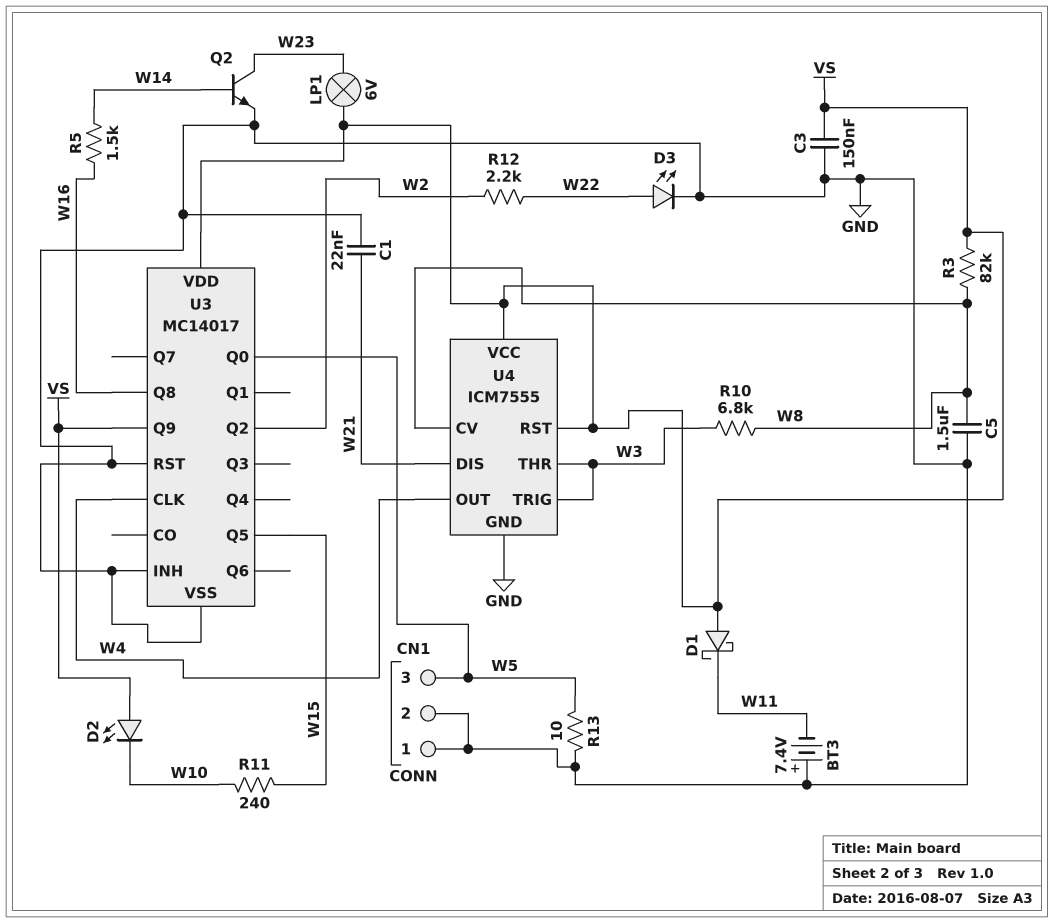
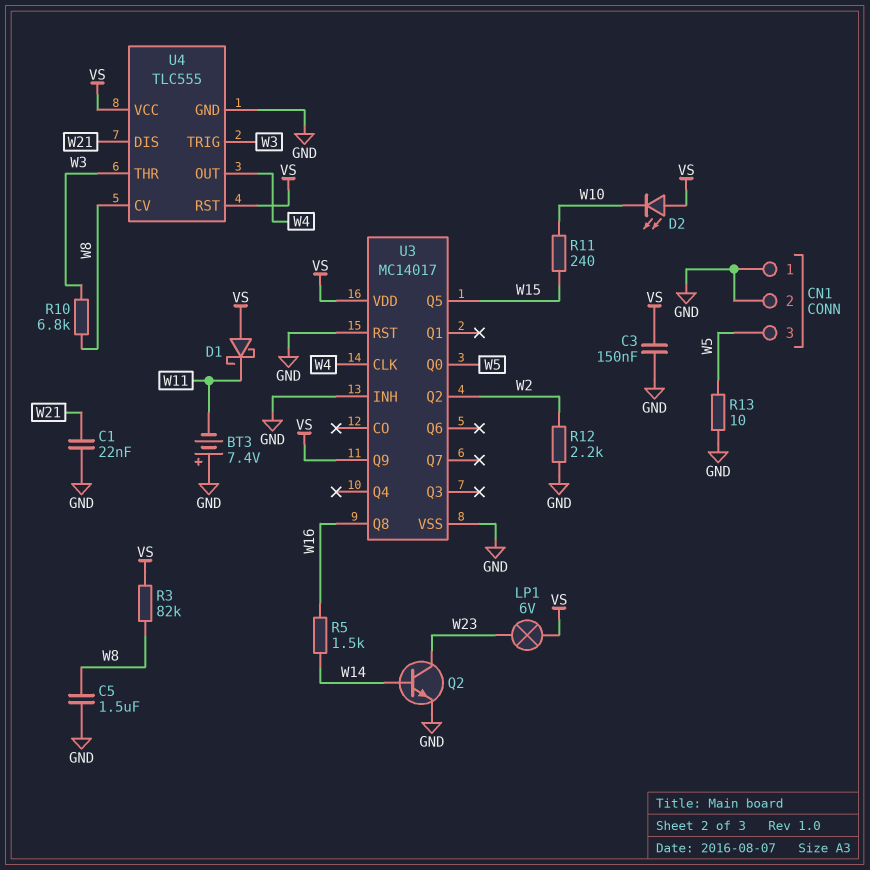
D3: LED (A W22, K GND) -> none
R12: 2.2k (W2, W22) -> 2.2k (GND, W2)
U4: ICM7555 -> TLC555

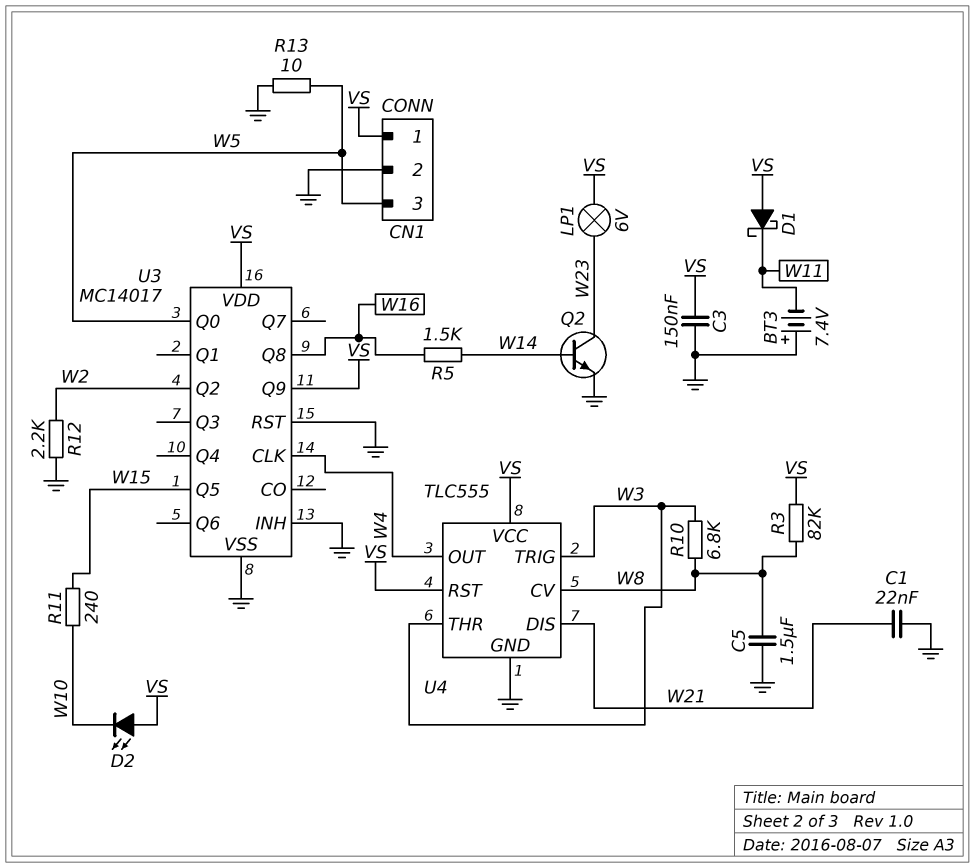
CN1 pin 1: GND -> VS

